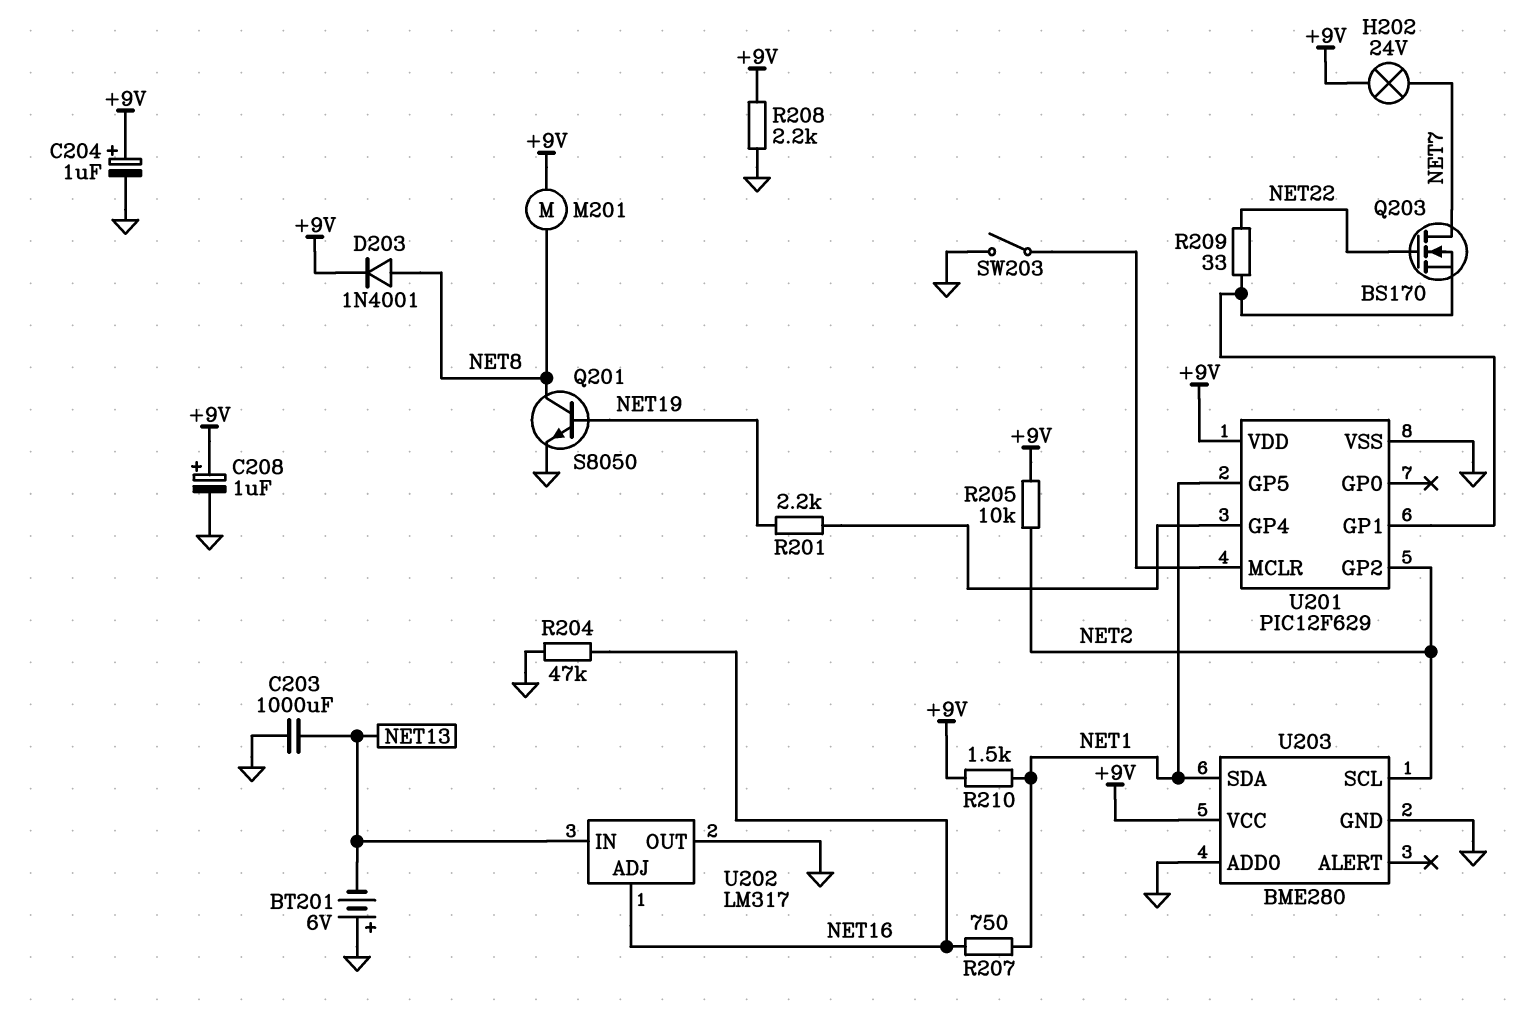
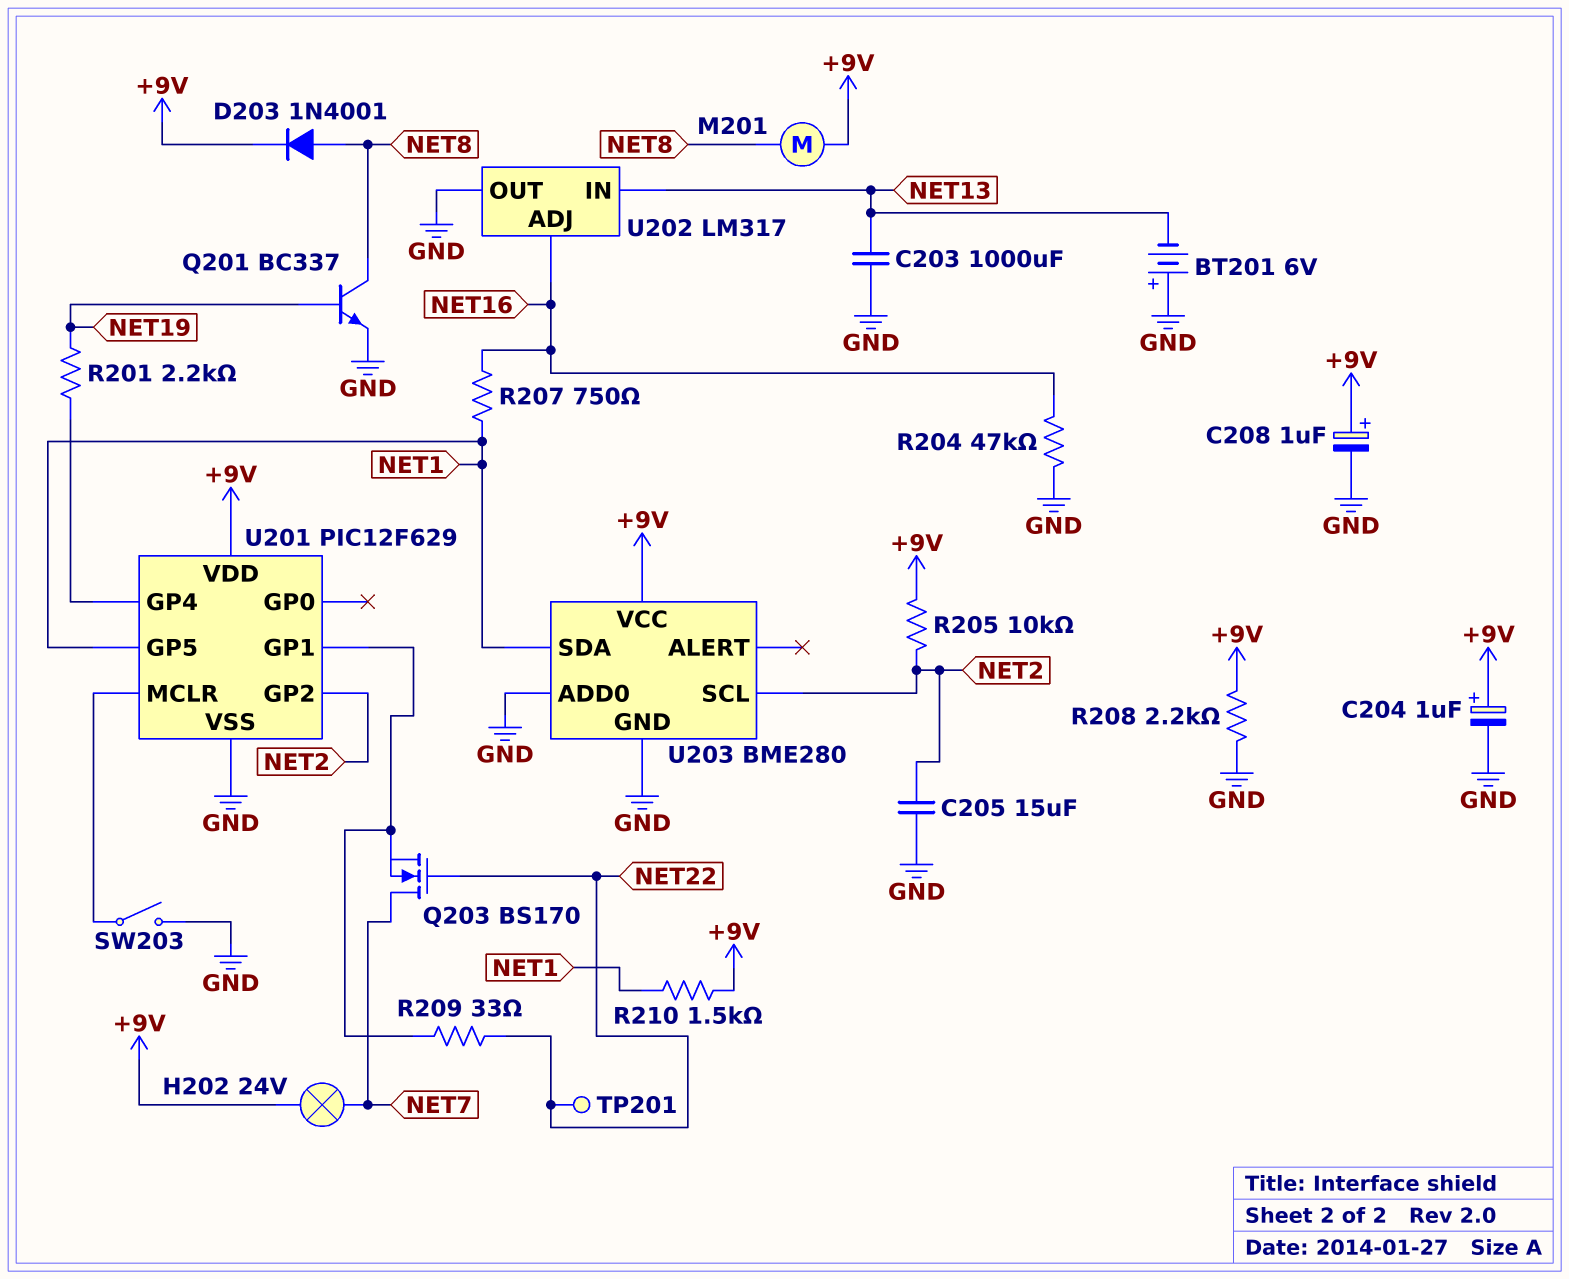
C205: none -> 15uF (GND, NET2)
Q201: NPN S8050 (B NET19, C NET8, E GND) -> NPN BC337 (B NET19, C NET8, E GND)
TP201: none -> test point (NET22)

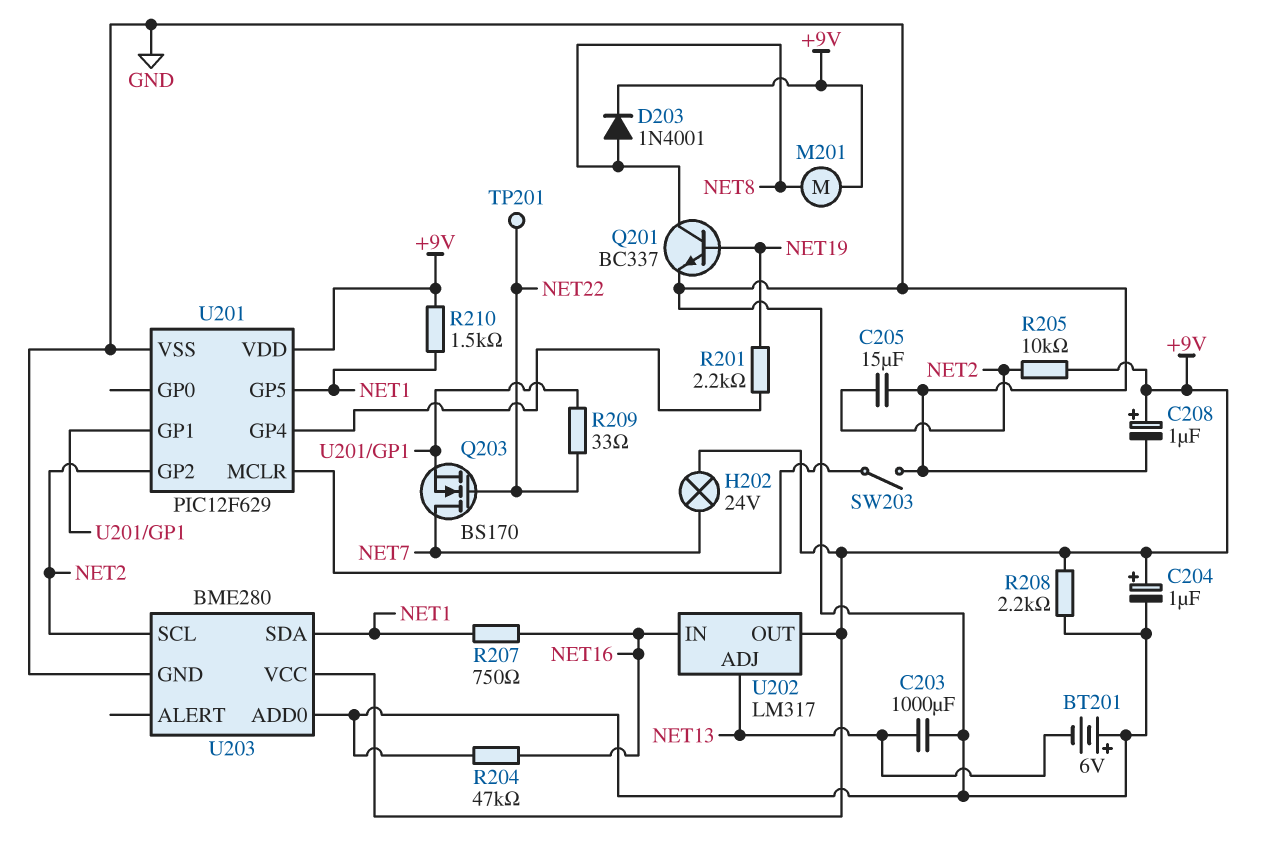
U202 pin ADJ: NET16 -> NET13
U202 pin IN: NET13 -> NET16
U202 pin OUT: GND -> +9V

